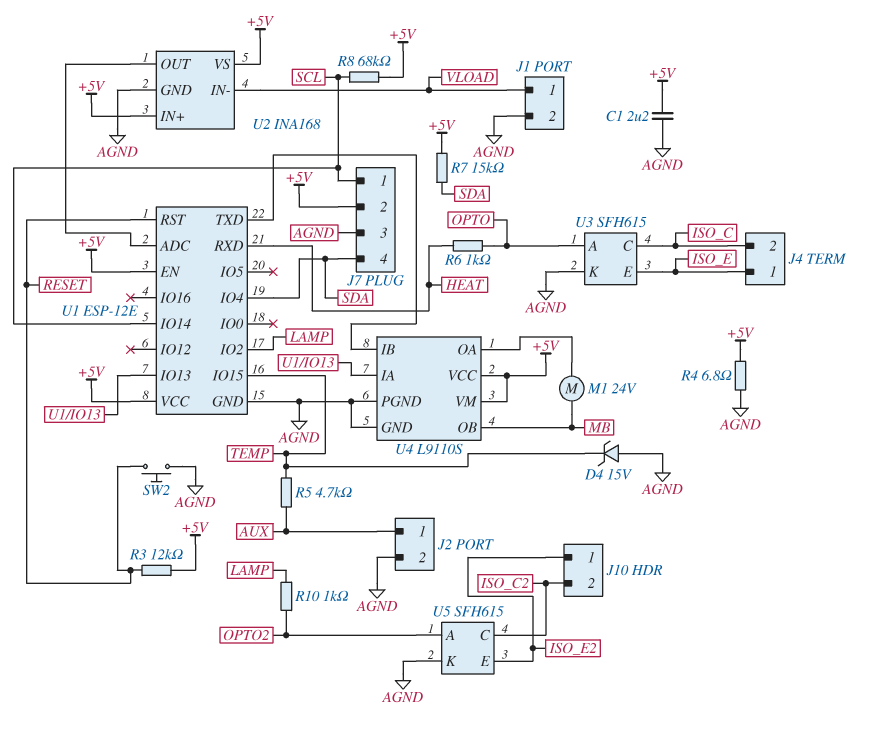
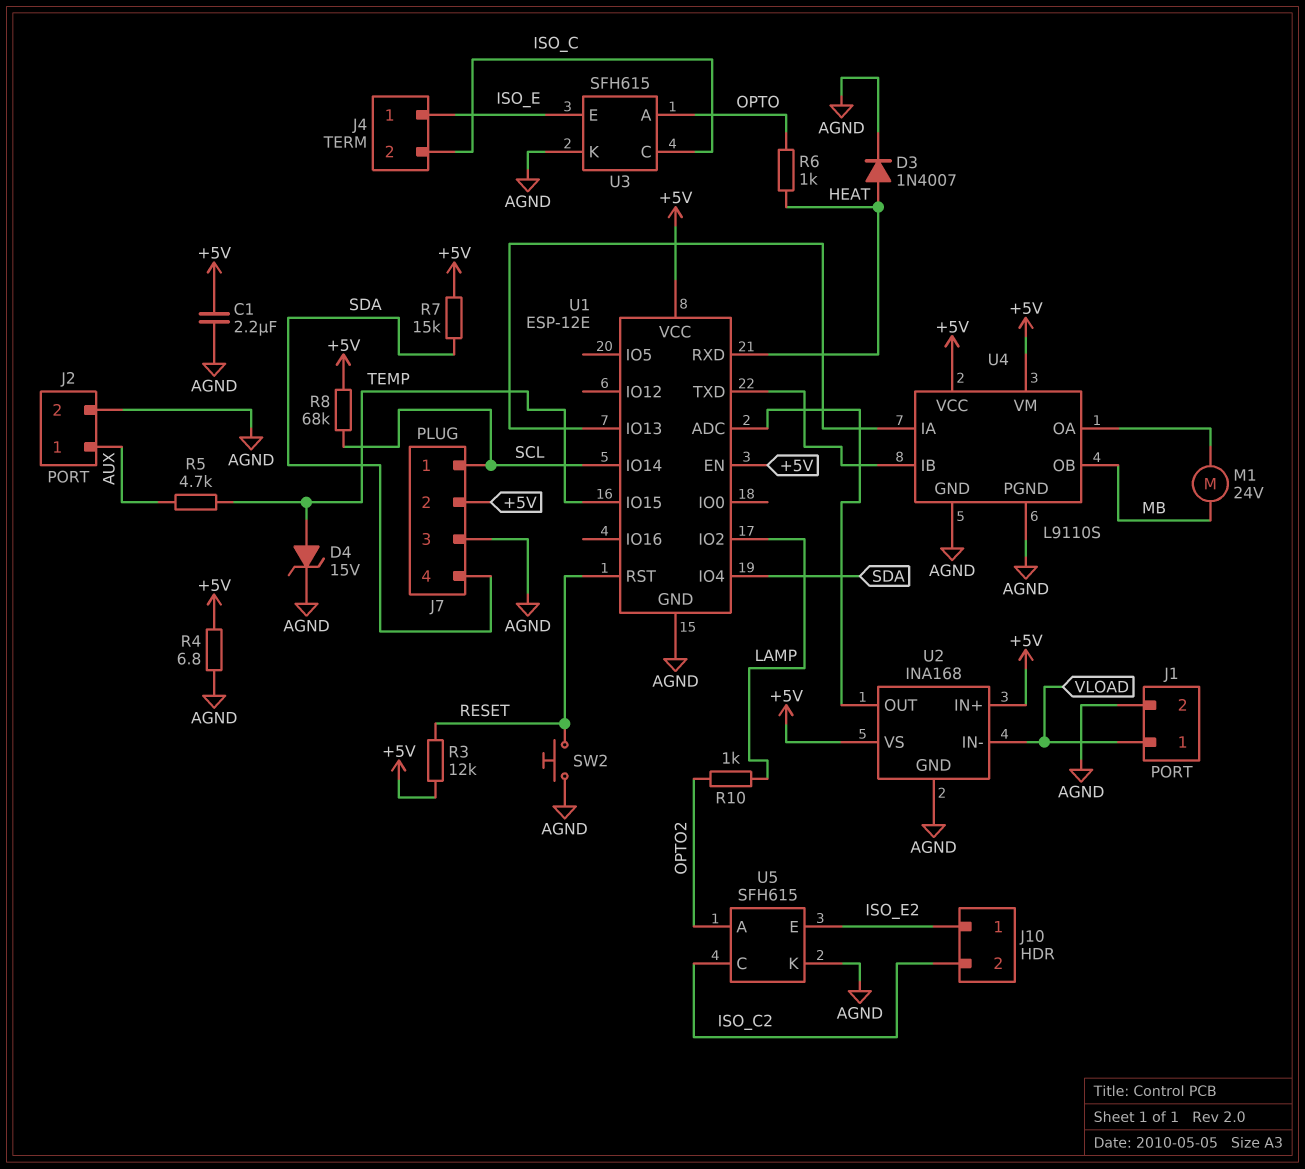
D3: none -> diode 1N4007 (A HEAT, K AGND)
D4: zener 15V (A AGND, K TEMP) -> zener 15V (A TEMP, K AGND)

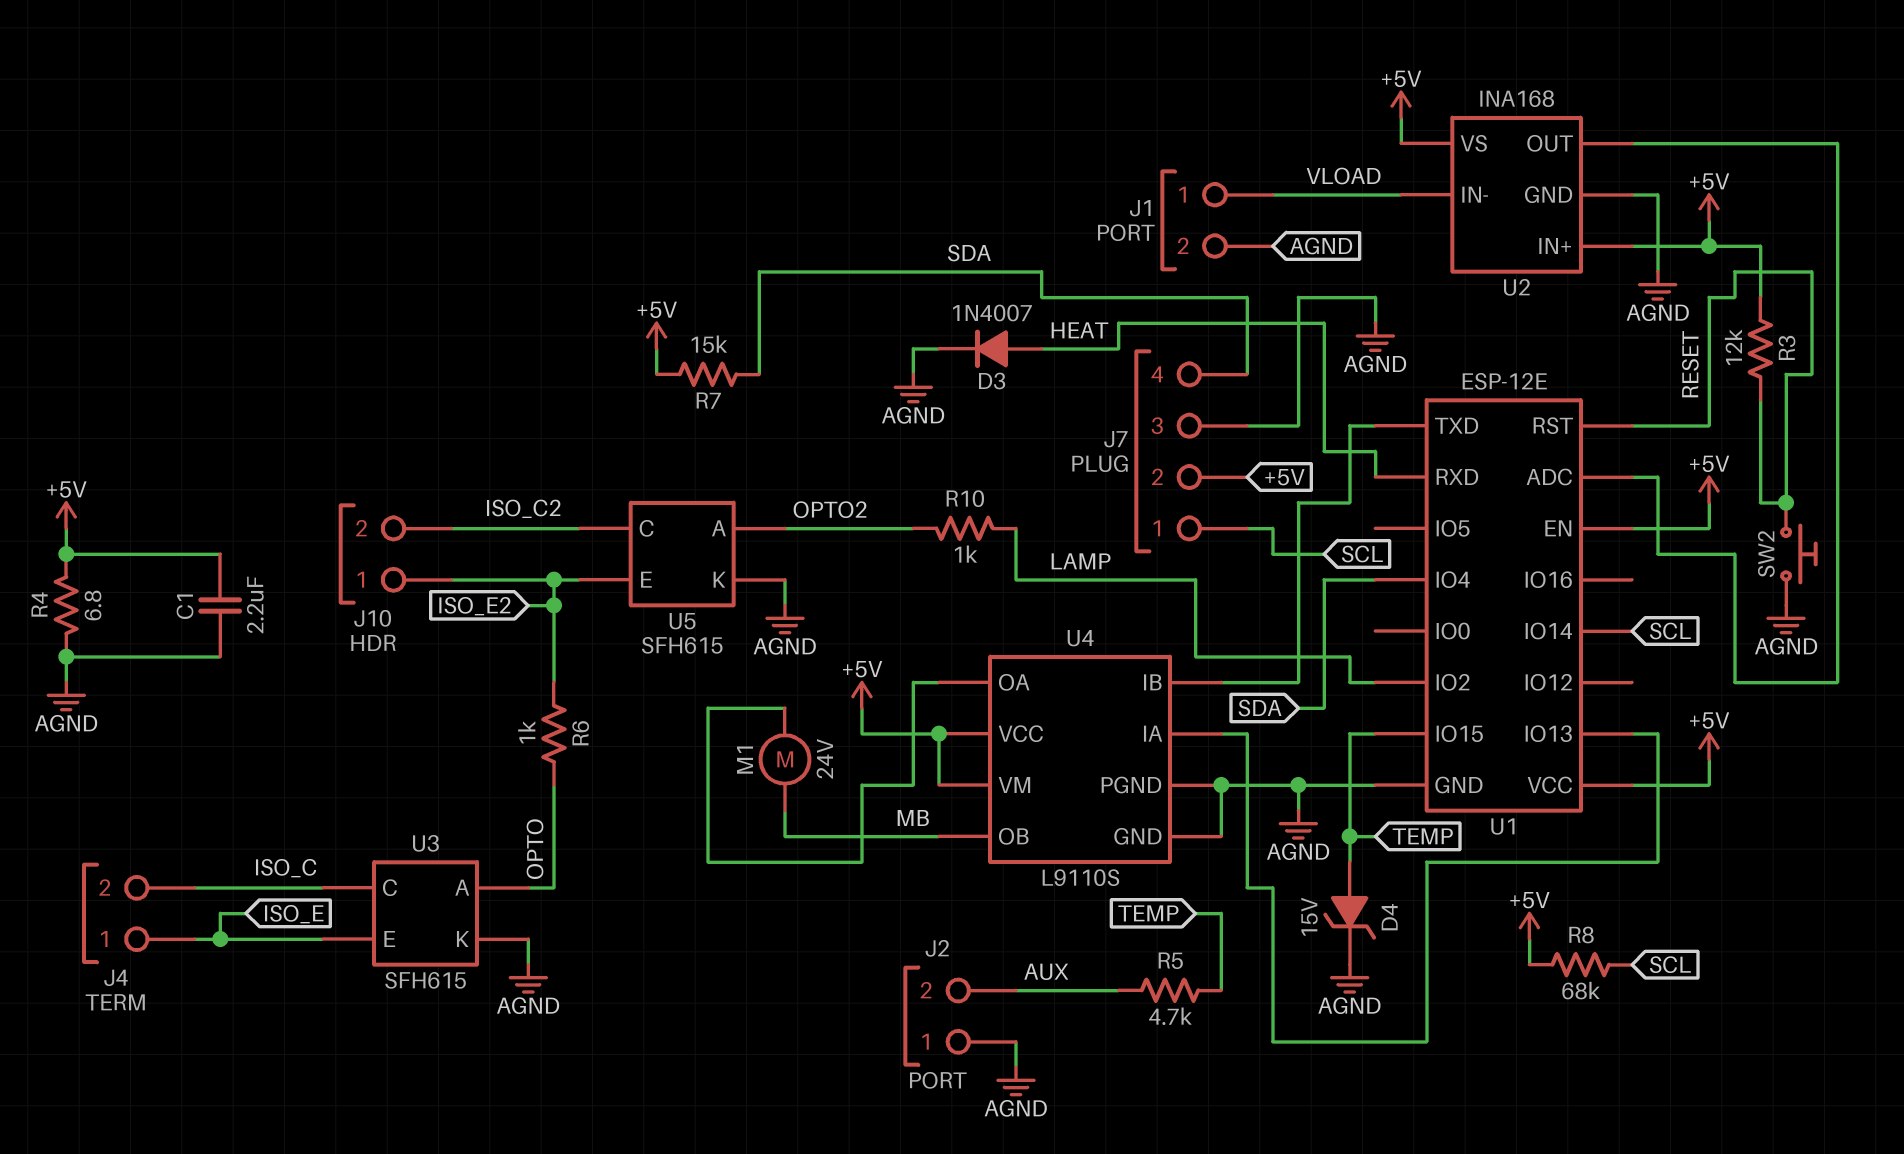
J2 pin 1: AUX -> AGND
J2 pin 2: AGND -> AUX
R6: 1k (HEAT, OPTO) -> 1k (ISO_E2, OPTO)

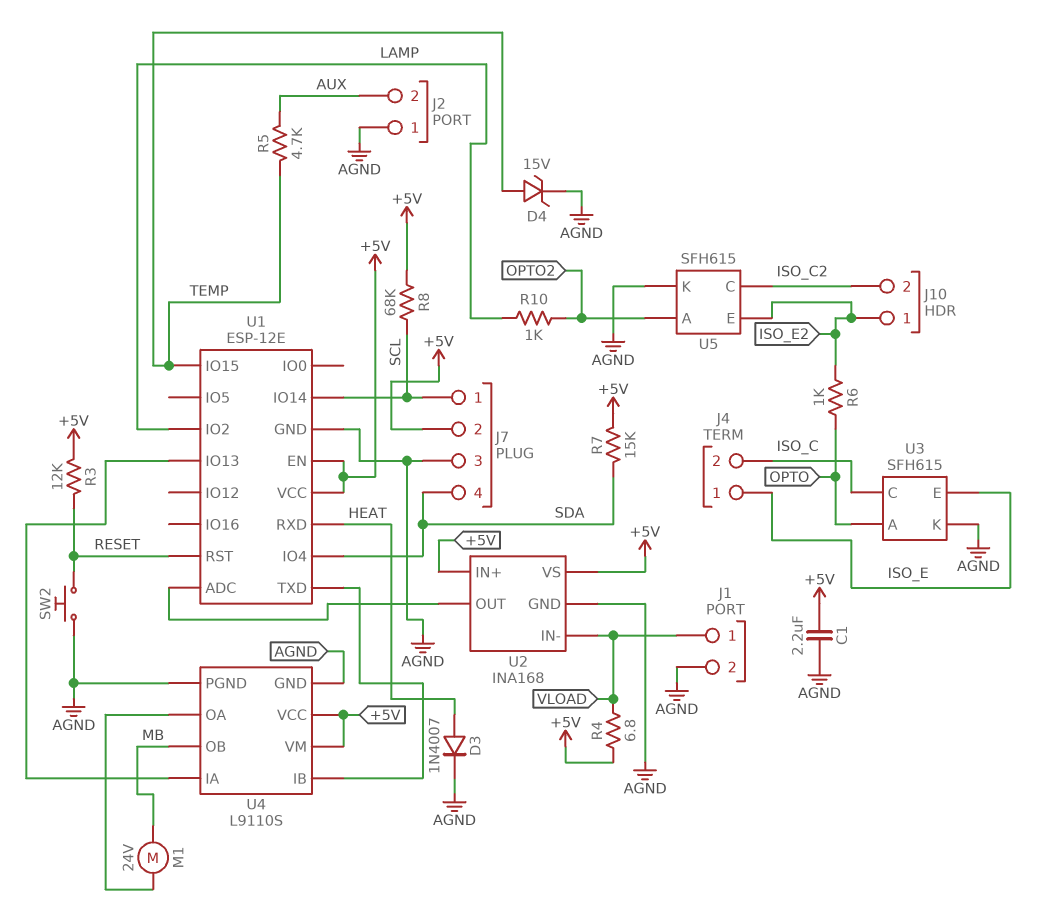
R4: 6.8 (+5V, AGND) -> 6.8 (+5V, VLOAD)

